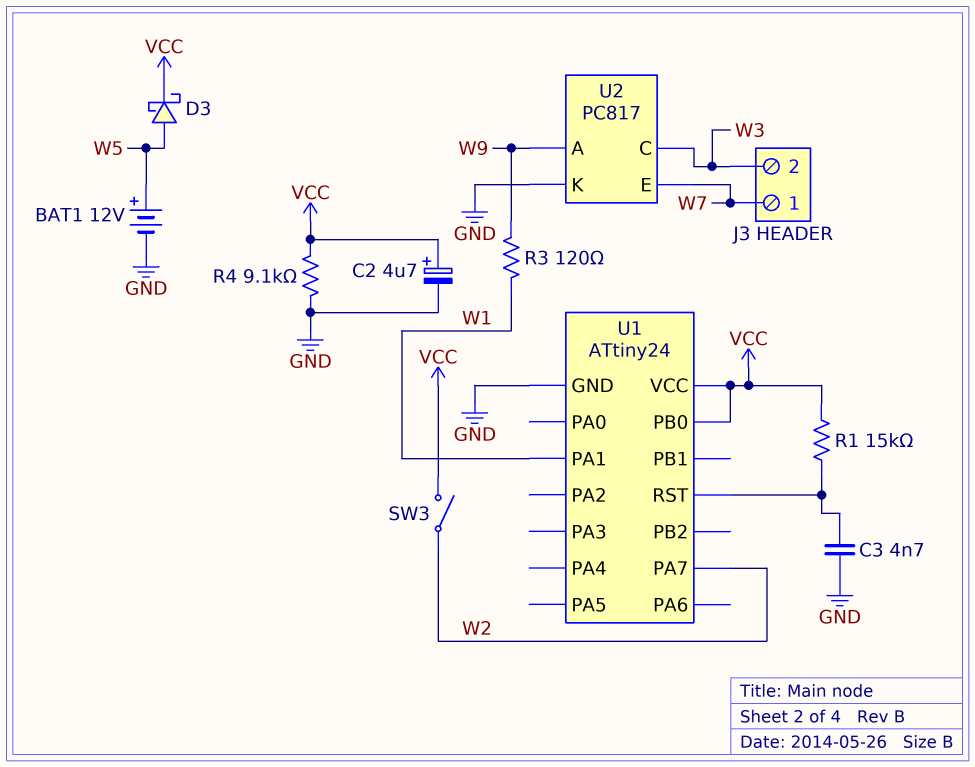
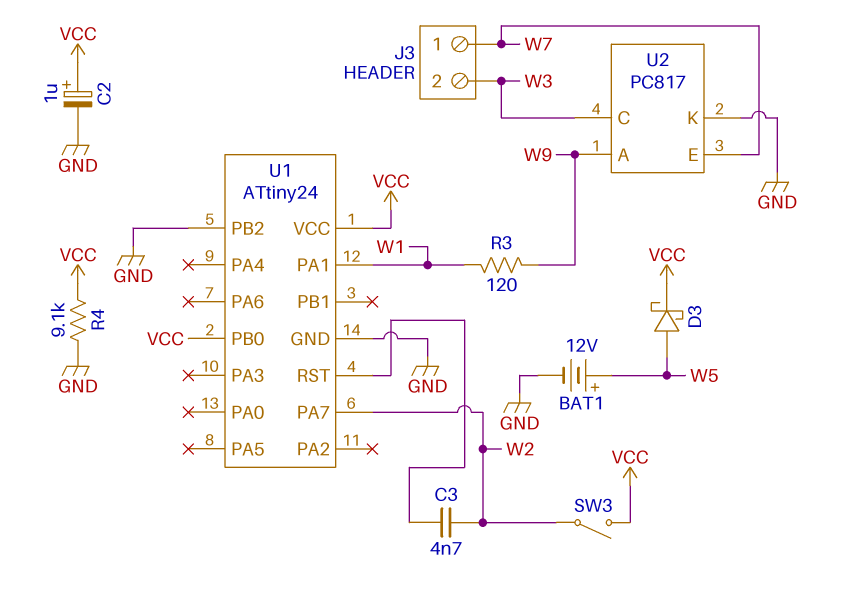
C2: 4.7uF (plus VCC, minus GND) -> 1uF (plus VCC, minus GND)
C3: 4.7nF (GND, U1/RST) -> 4.7nF (U1/RST, W2)
R1: 15k (U1/RST, VCC) -> none
U1 pin PB2: none -> GND

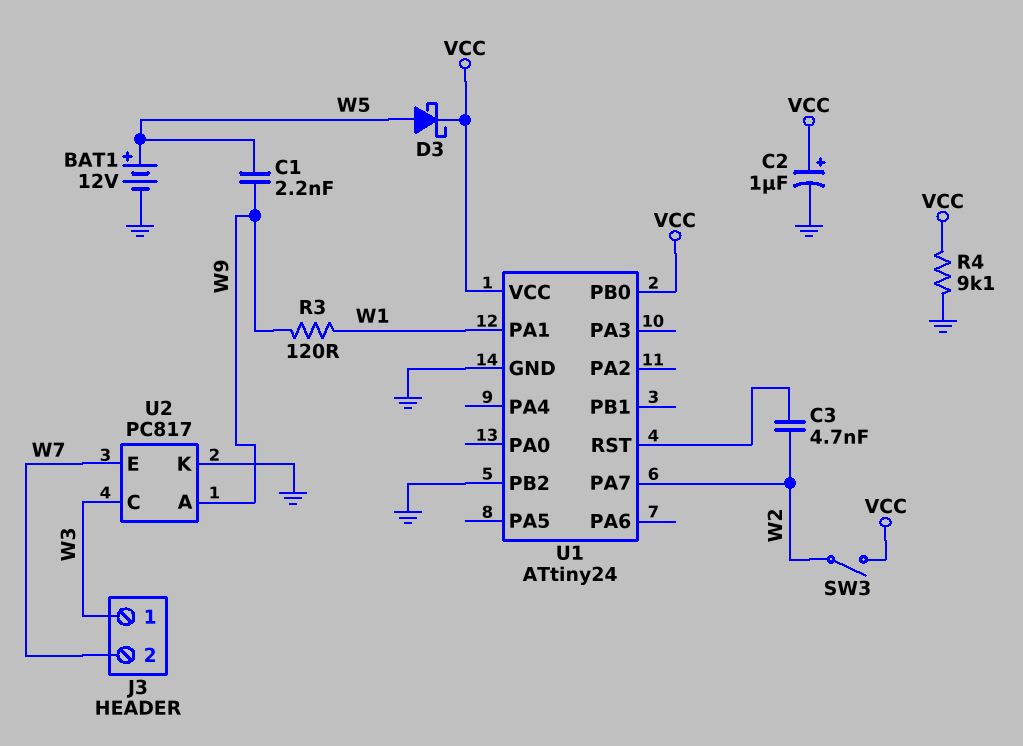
C1: none -> 2.2nF (W5, W9)
J3 pin 1: W7 -> W3
J3 pin 2: W3 -> W7

